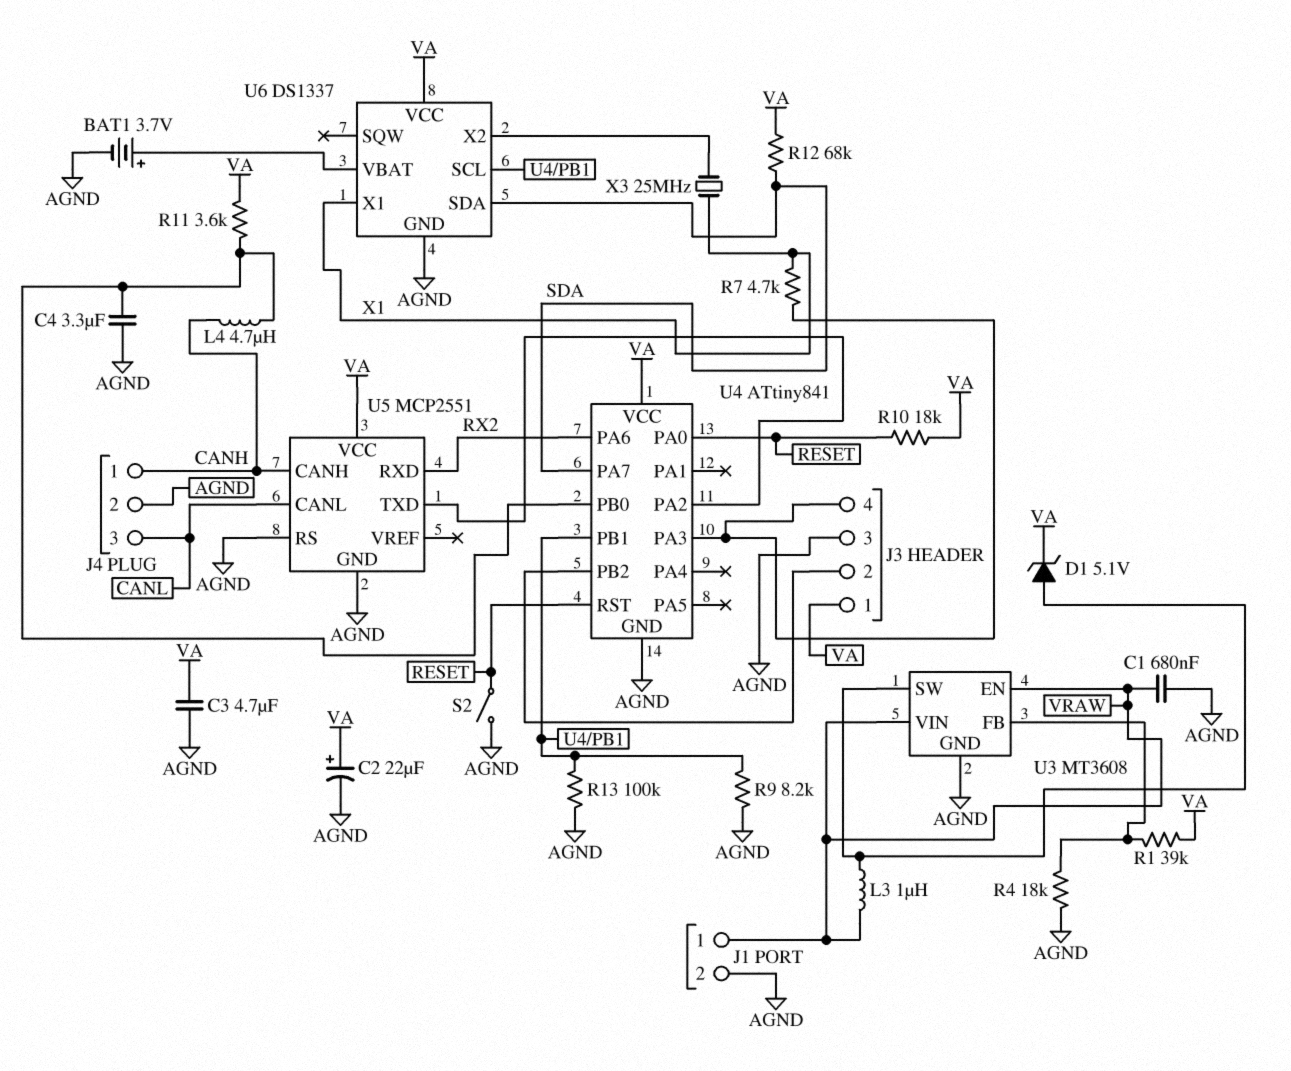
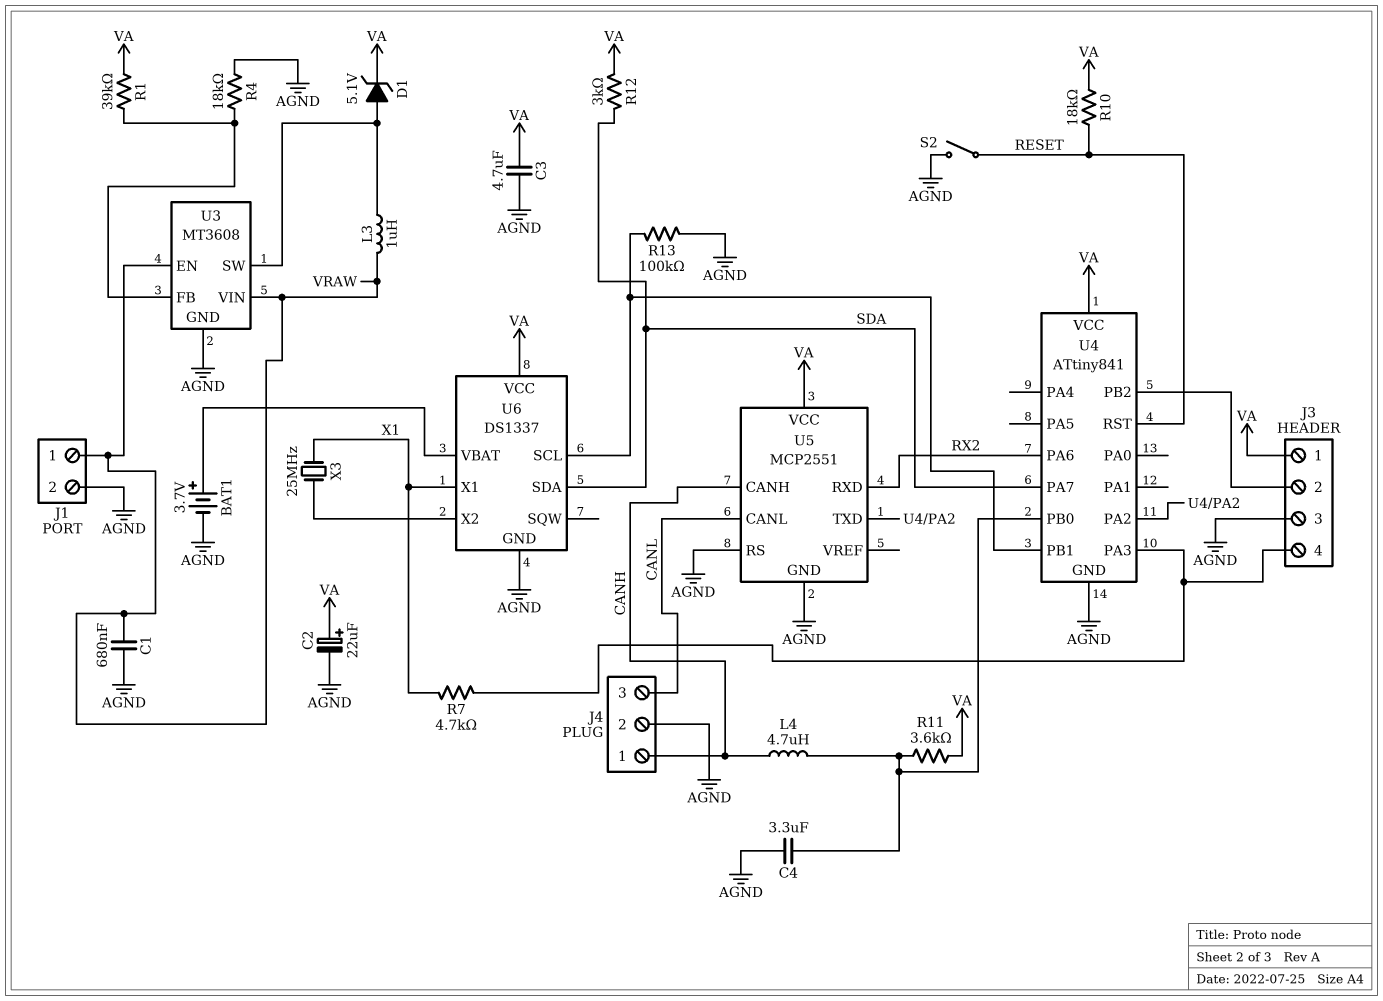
R9: 8.2k (AGND, U4/PB1) -> none
R12: 68k (SDA, VA) -> 3k (SDA, VA)
U4 pin PA0: RESET -> none

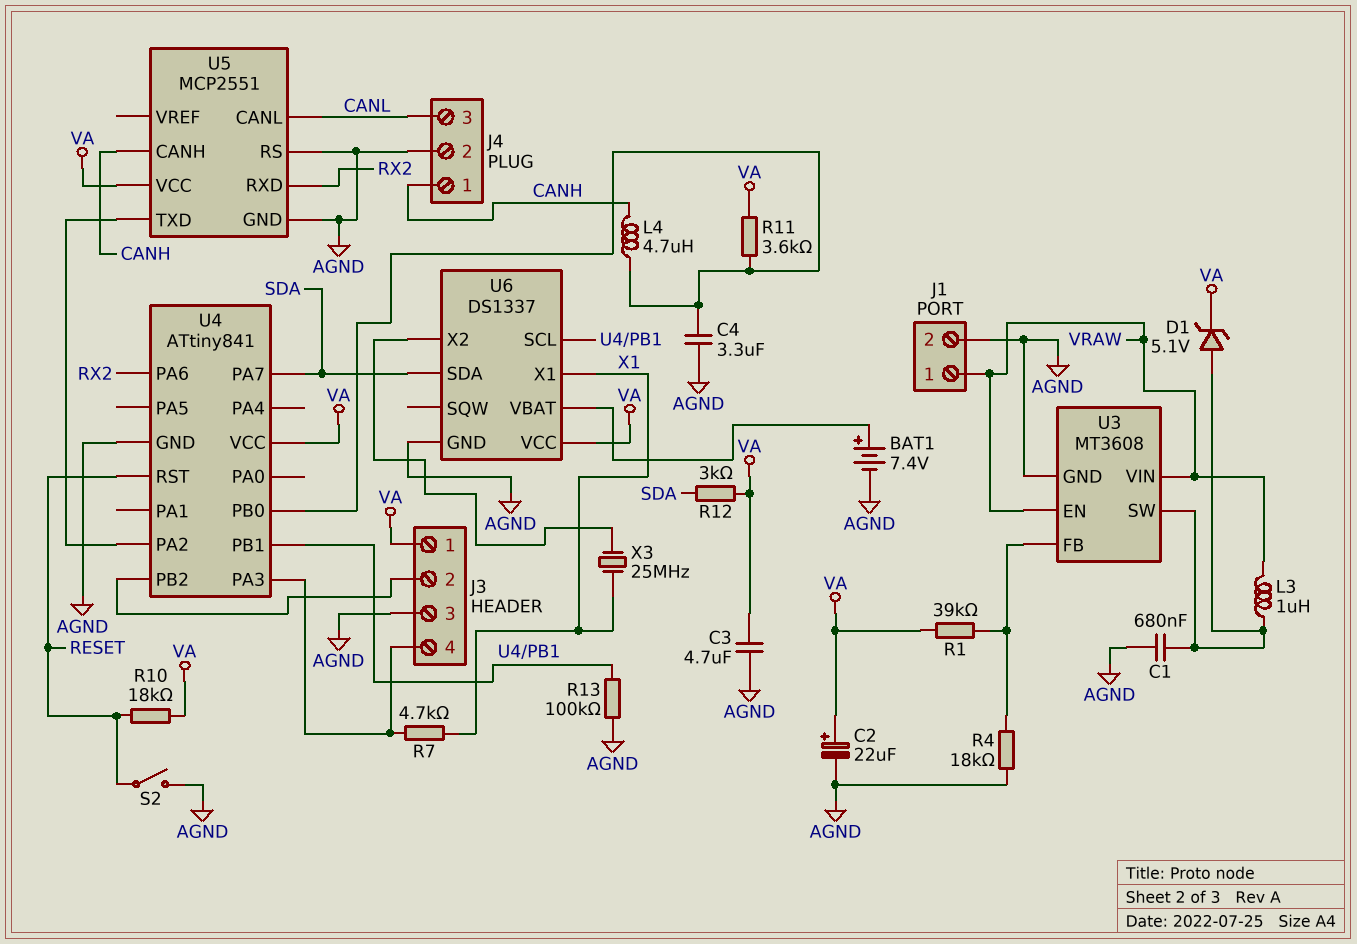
BAT1: 3.7V (plus U6/VBAT, minus AGND) -> 7.4V (plus U6/VBAT, minus AGND)
C1: 680nF (AGND, VRAW) -> 680nF (AGND, U3/SW)

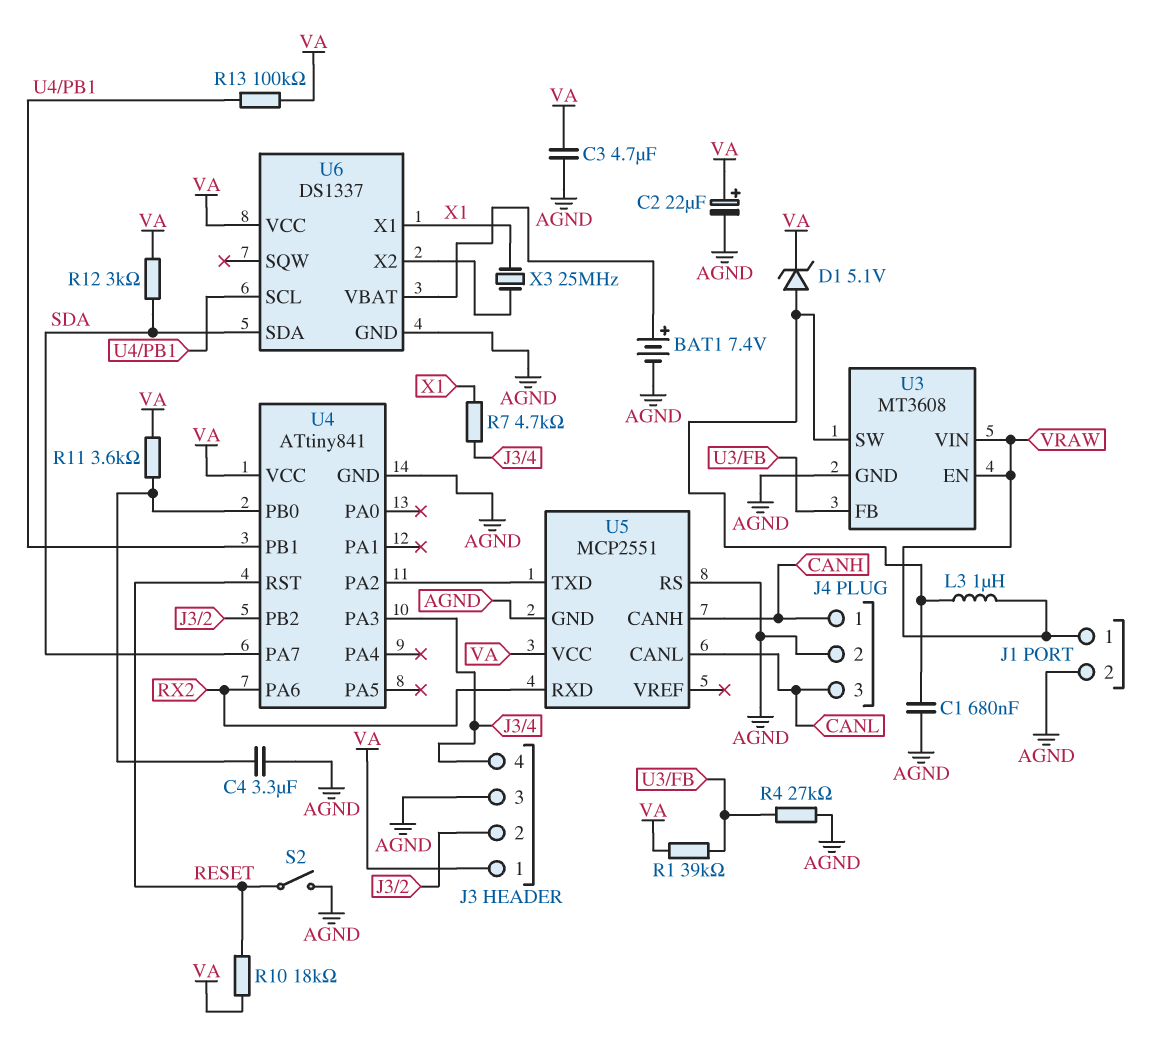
L4: 4.7uH (CANH, U4/PB0) -> none
R4: 18k (AGND, U3/FB) -> 27k (AGND, U3/FB)
R13: 100k (AGND, U4/PB1) -> 100k (U4/PB1, VA)

